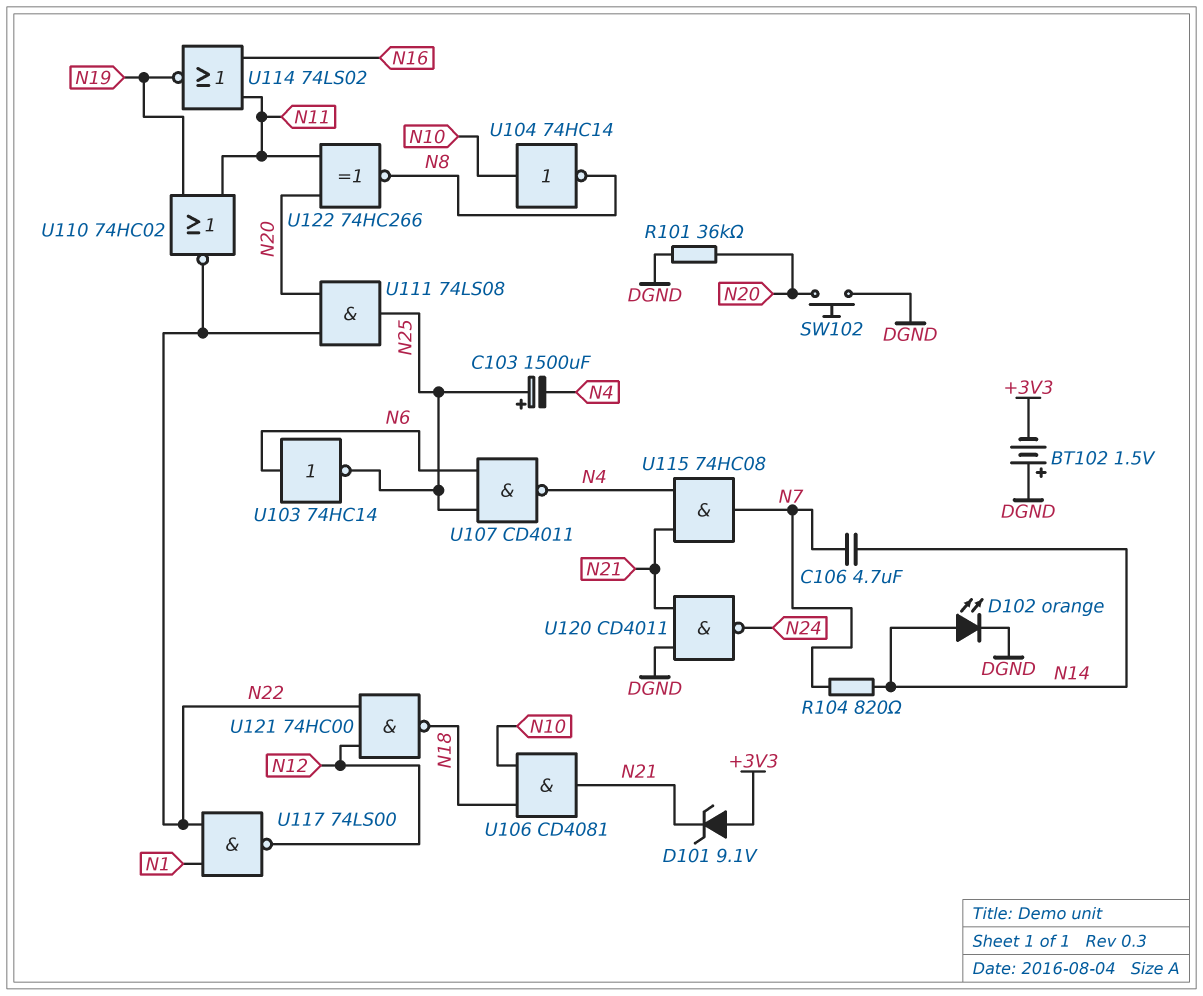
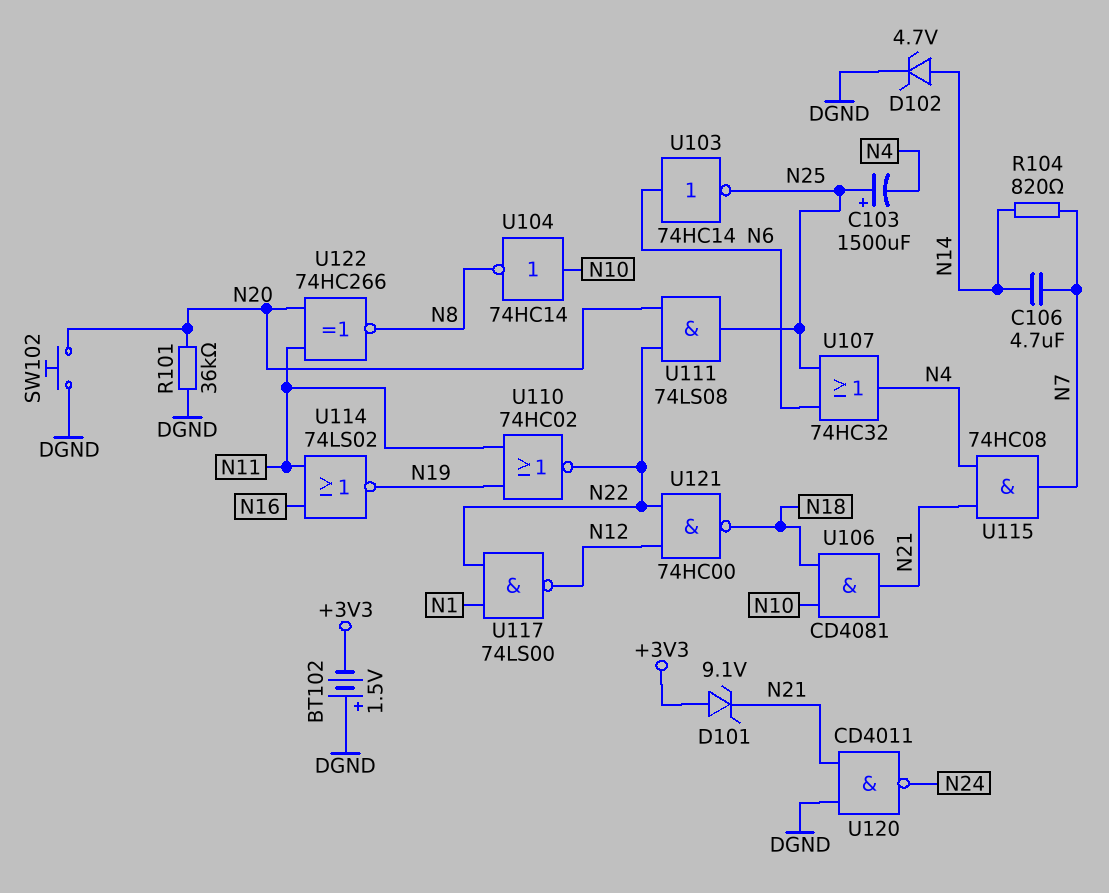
D102: LED orange (A N14, K DGND) -> zener 4.7V (A N14, K DGND)
U107: NAND CD4011 (in N6, in N25, out N4) -> OR 74HC32 (in N6, in N25, out N4)

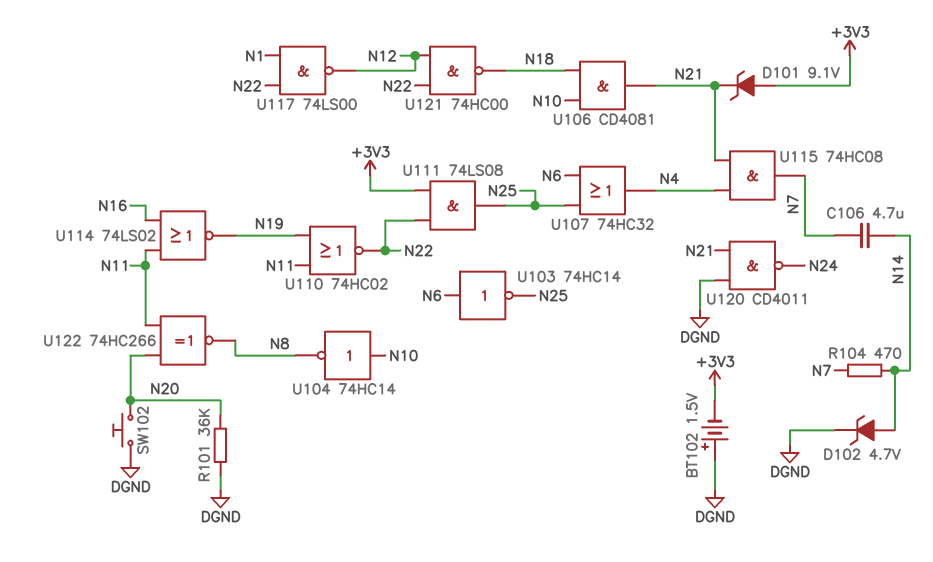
C103: 1500uF (plus N25, minus N4) -> none
R104: 820 (N7, N14) -> 470 (N7, N14)
U111: AND 74LS08 (in N20, in N22, out N25) -> AND 74LS08 (in +3V3, in N22, out N25)

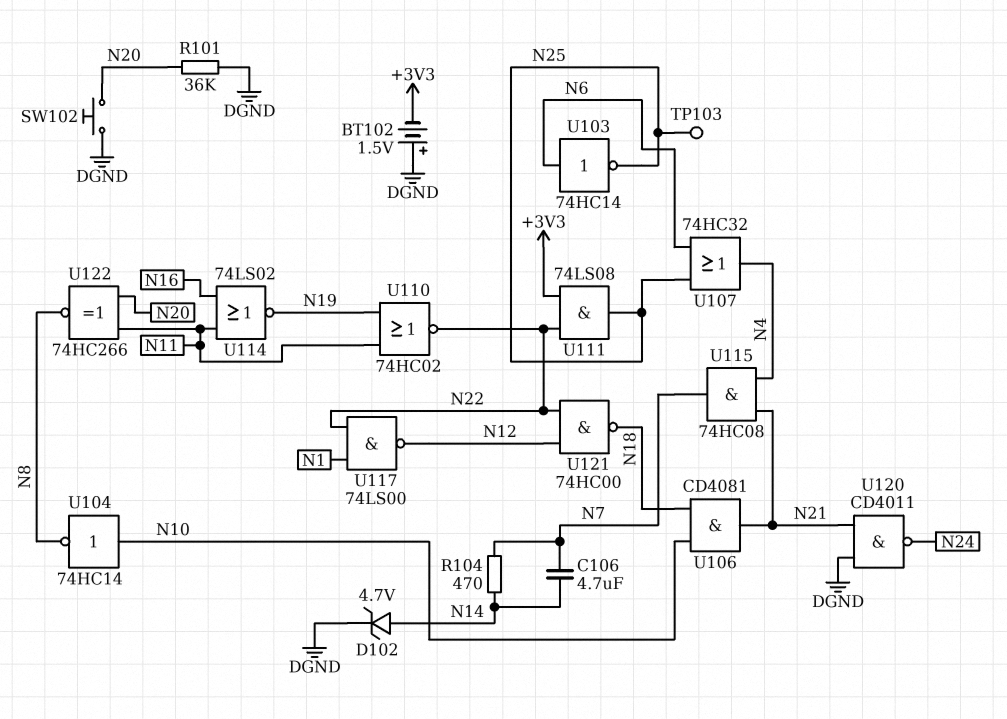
D101: zener 9.1V (A +3V3, K N21) -> none
TP103: none -> test point (N25)

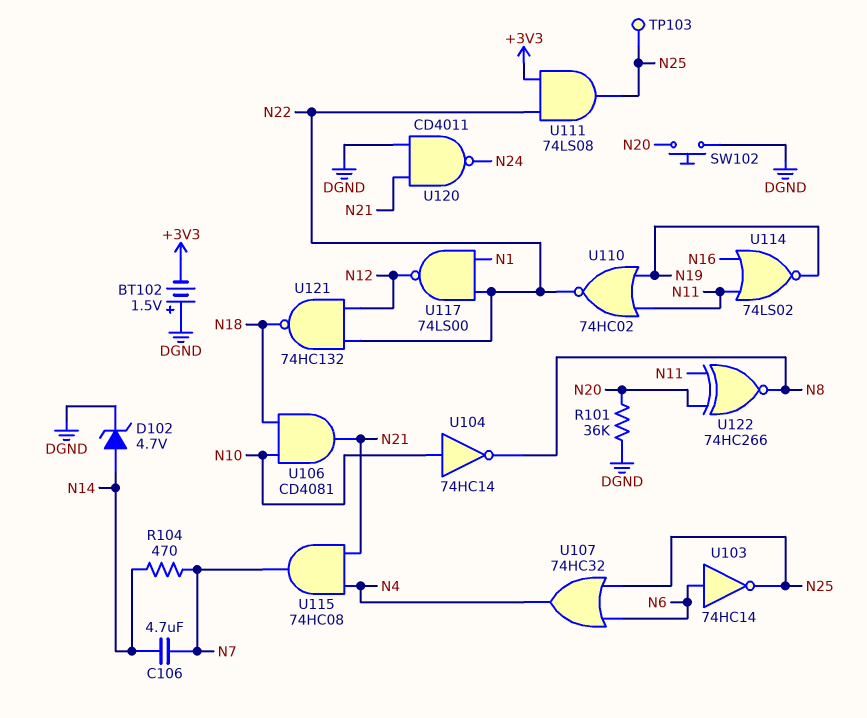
U121: NAND 74HC00 (in N12, in N22, out N18) -> NAND 74HC132 (in N12, in N22, out N18)

